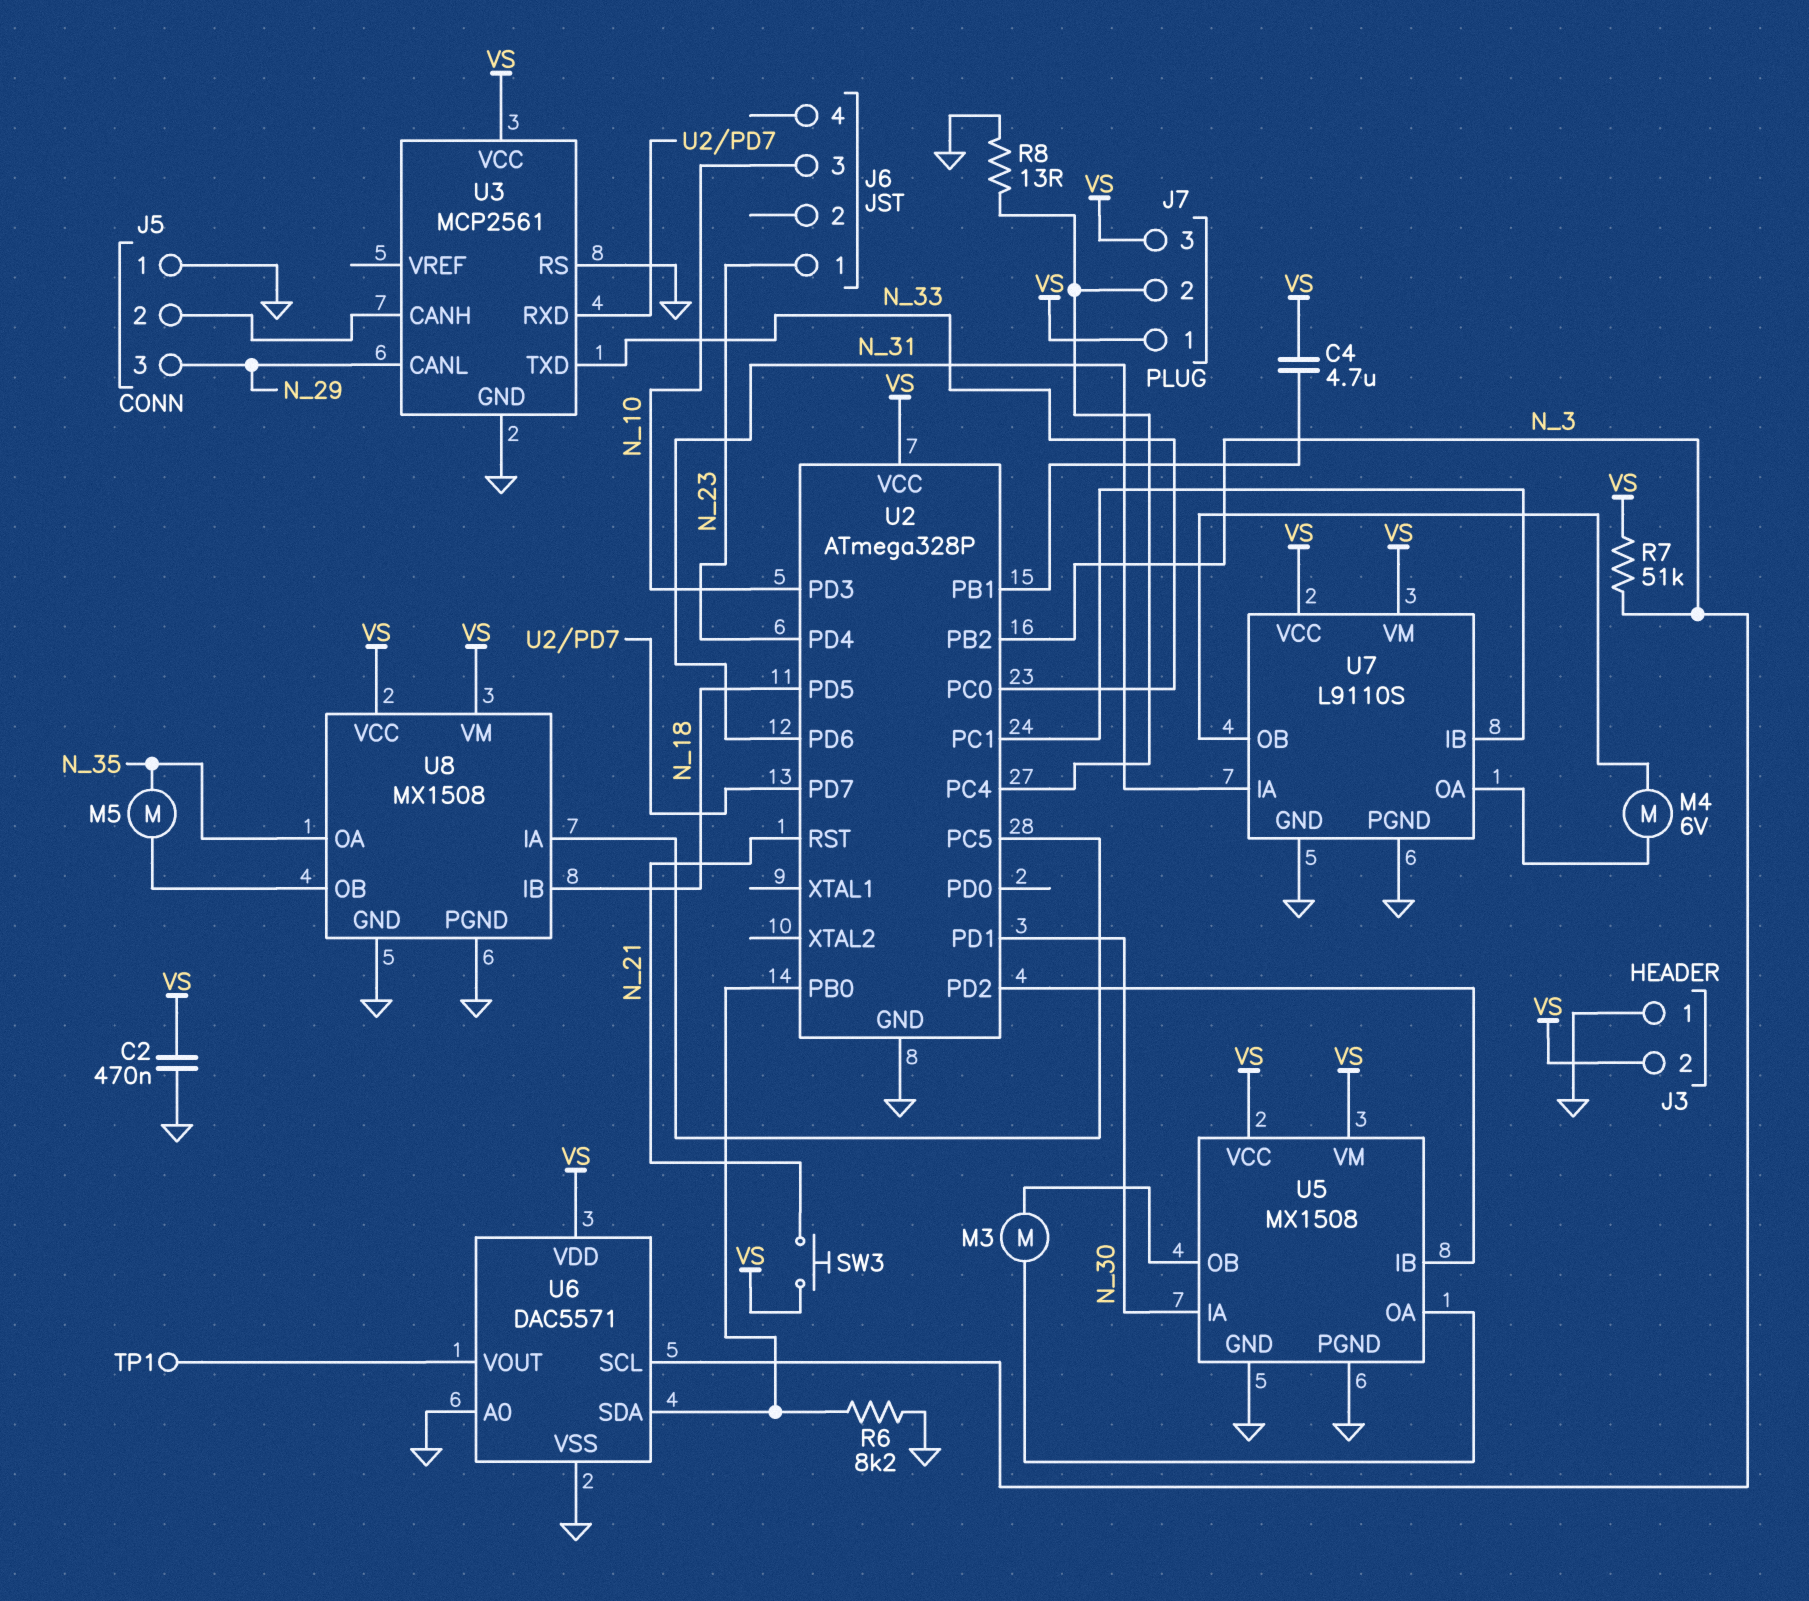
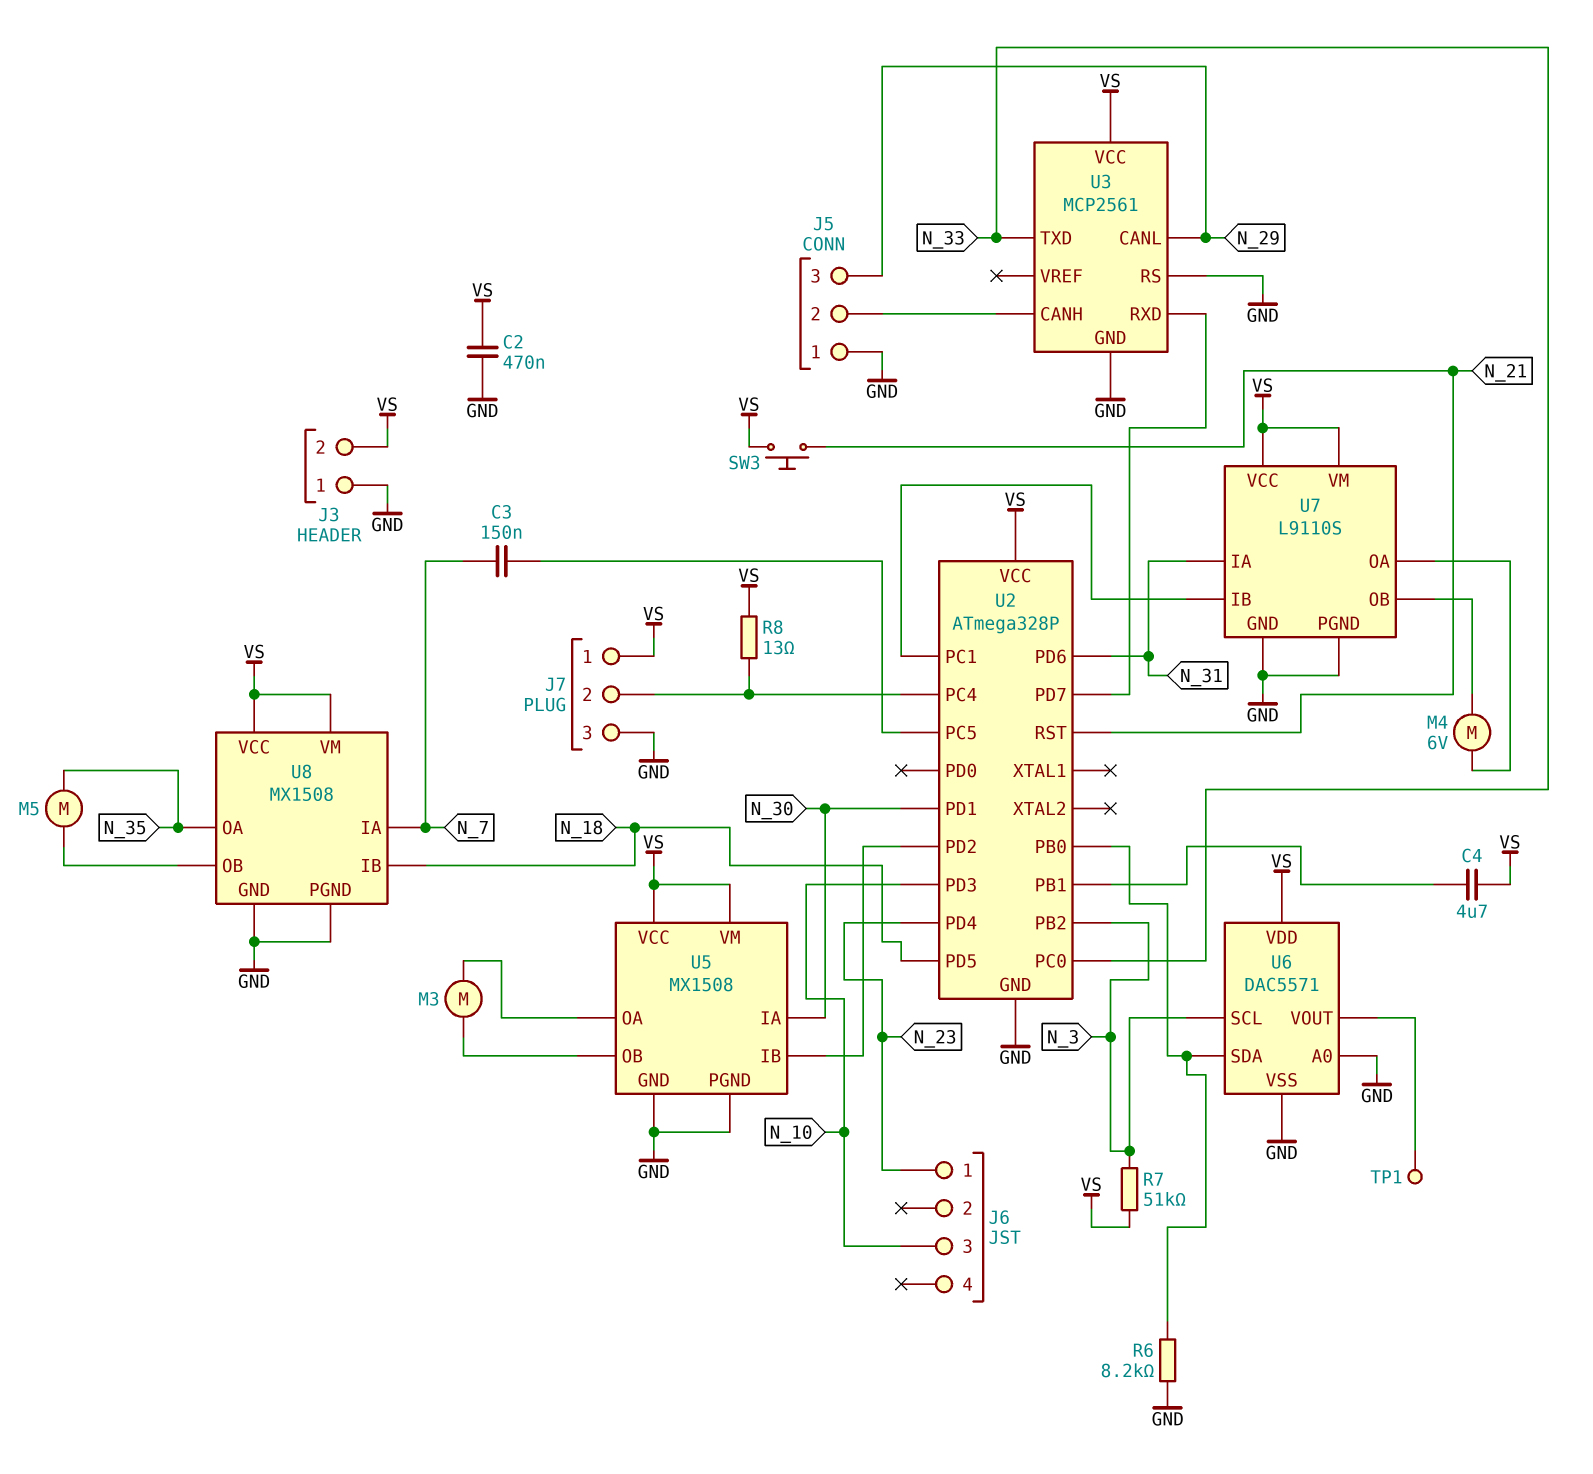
C3: none -> 150nF (N_7, U2/PC5)
J7 pin 3: VS -> GND
R8: 13 (GND, J7/2) -> 13 (J7/2, VS)
U8 pin IA: U2/PC5 -> N_7

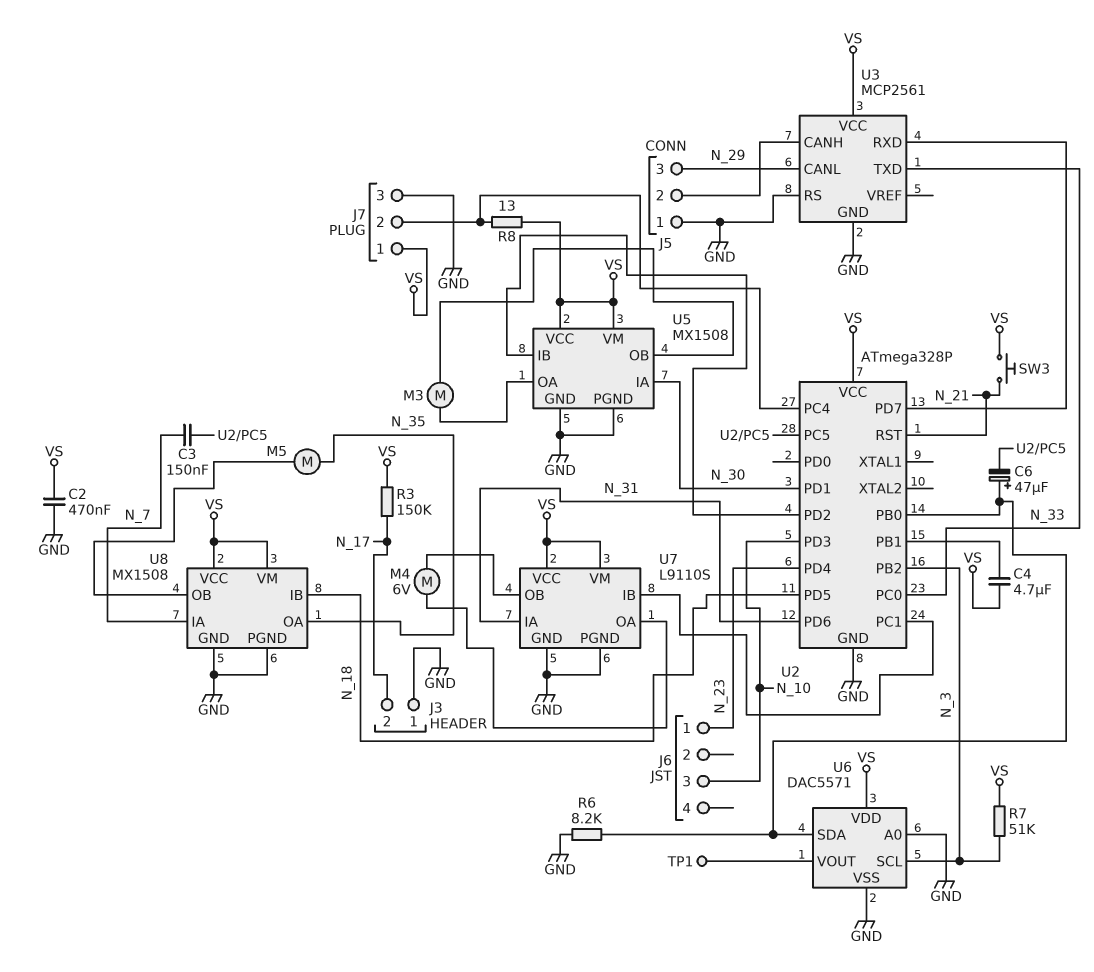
C6: none -> 47uF (plus U2/PB0, minus U2/PC5)
J3 pin 2: VS -> N_17
R3: none -> 150k (N_17, VS)

